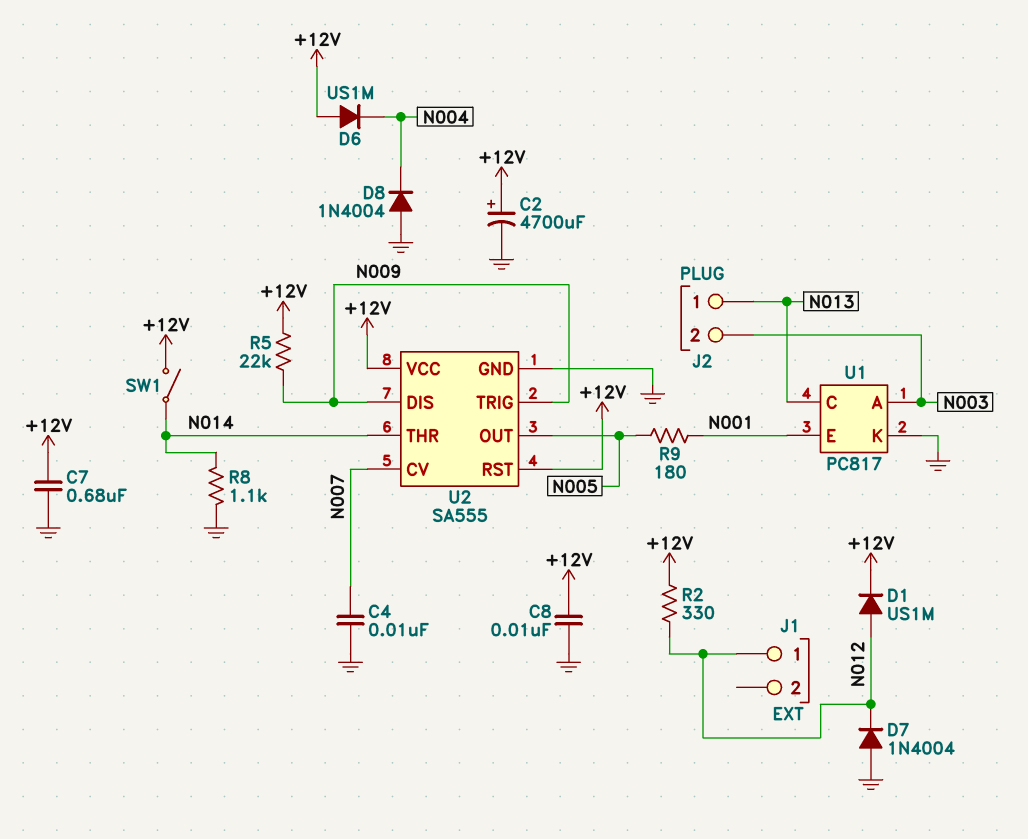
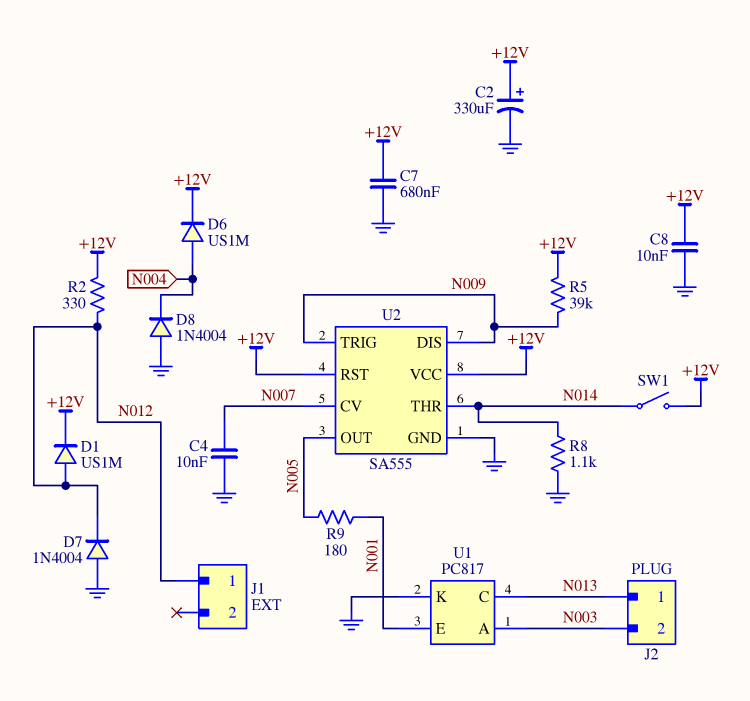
C2: 4700uF (plus +12V, minus GND) -> 330uF (plus +12V, minus GND)
D6: diode US1M (A +12V, K N004) -> diode US1M (A N004, K +12V)
R5: 22k (+12V, N009) -> 39k (+12V, N009)

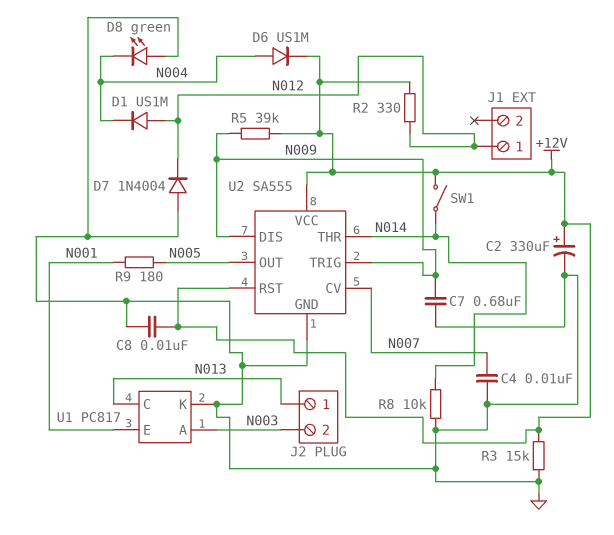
C7: 680nF (+12V, GND) -> 680nF (GND, N009)
D1: diode US1M (A N012, K +12V) -> diode US1M (A N012, K N004)
D8: diode 1N4004 (A GND, K N004) -> LED green (A GND, K N004)
R3: none -> 15k (+12V, GND)
R8: 1.1k (GND, N014) -> 10k (GND, N014)

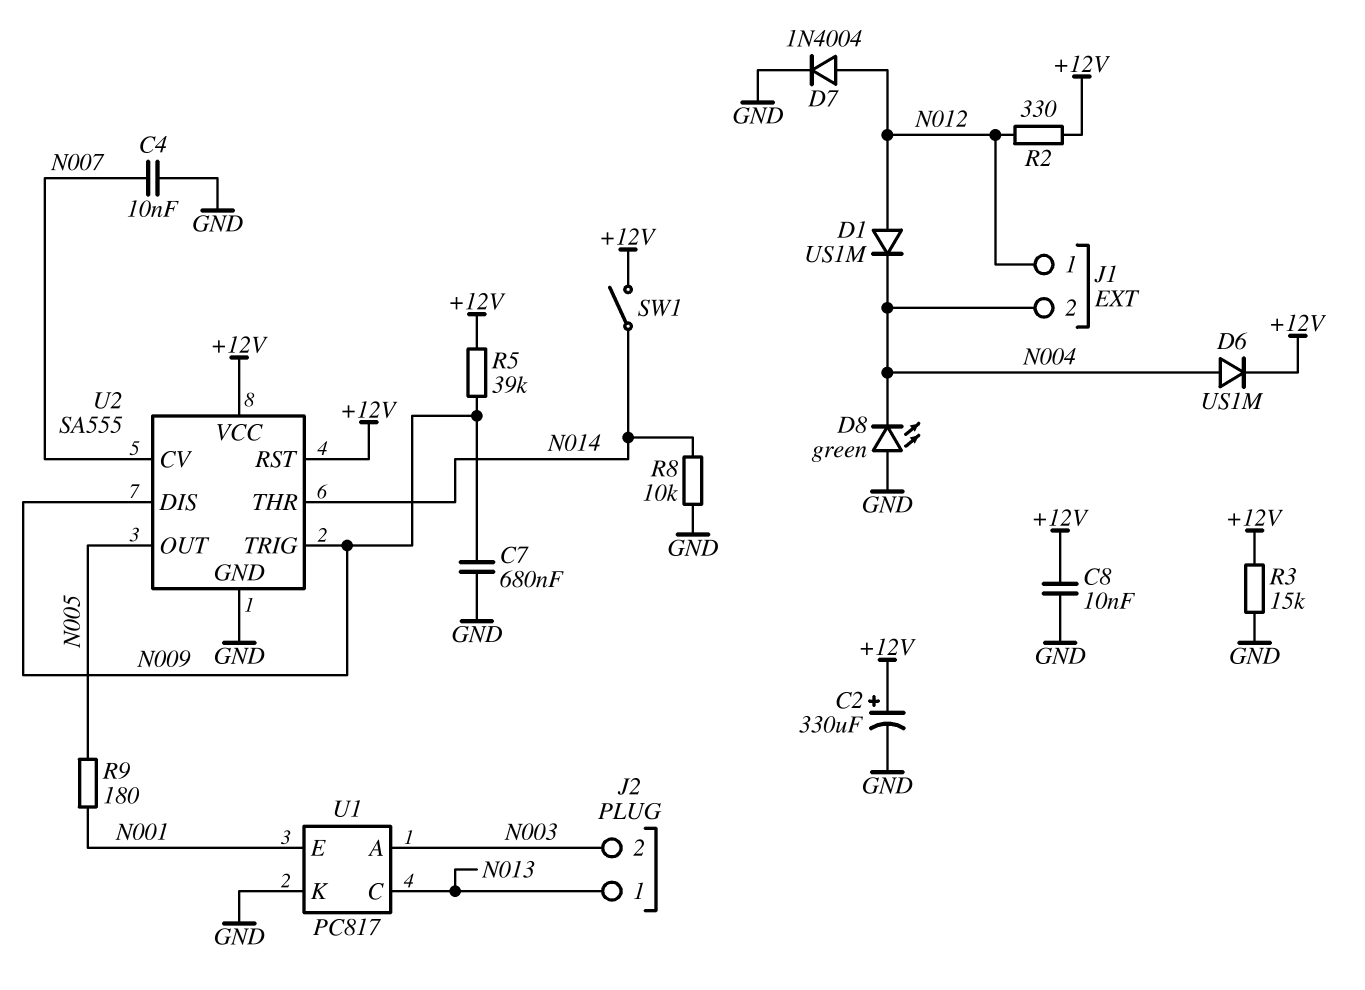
D7: diode 1N4004 (A GND, K N012) -> diode 1N4004 (A N012, K GND)
J1 pin 2: none -> N004

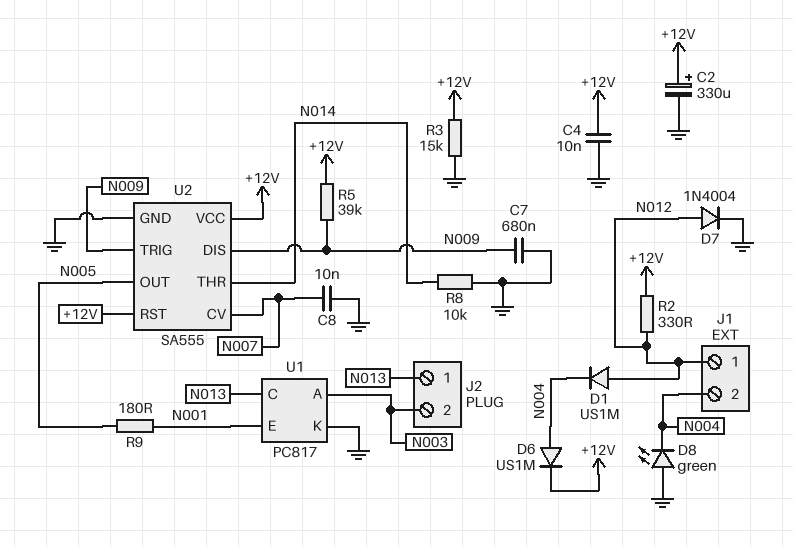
C4: 10nF (GND, N007) -> 10nF (+12V, GND)
C8: 10nF (+12V, GND) -> 10nF (GND, N007)
SW1: switch (+12V, N014) -> none

